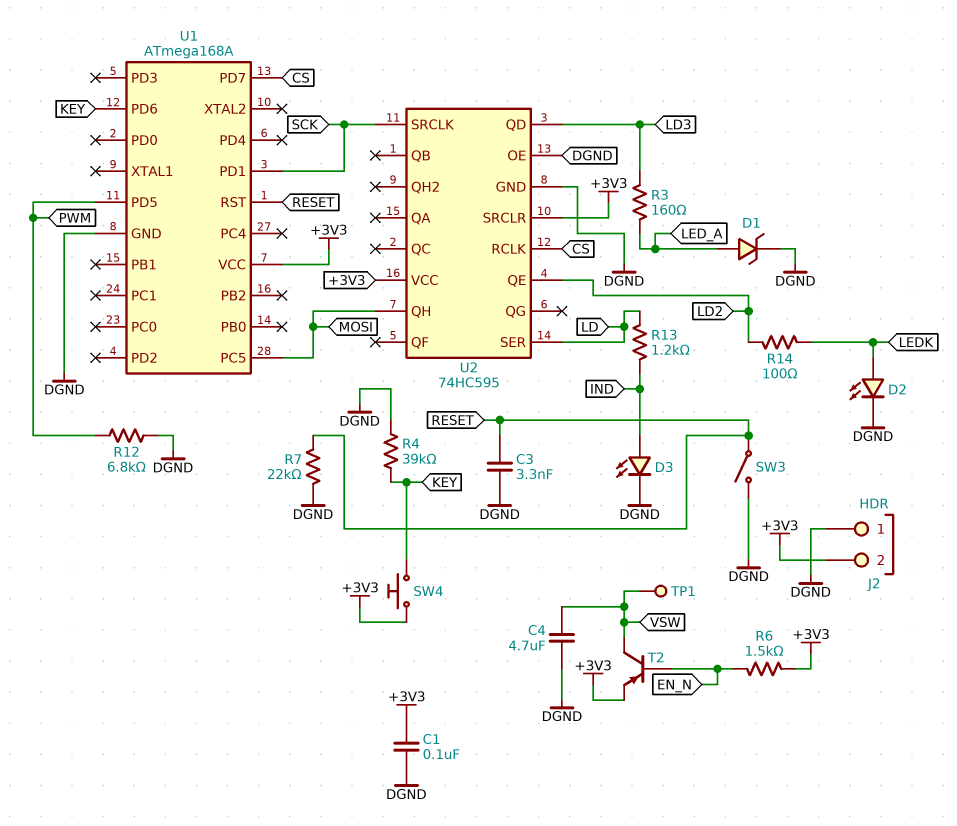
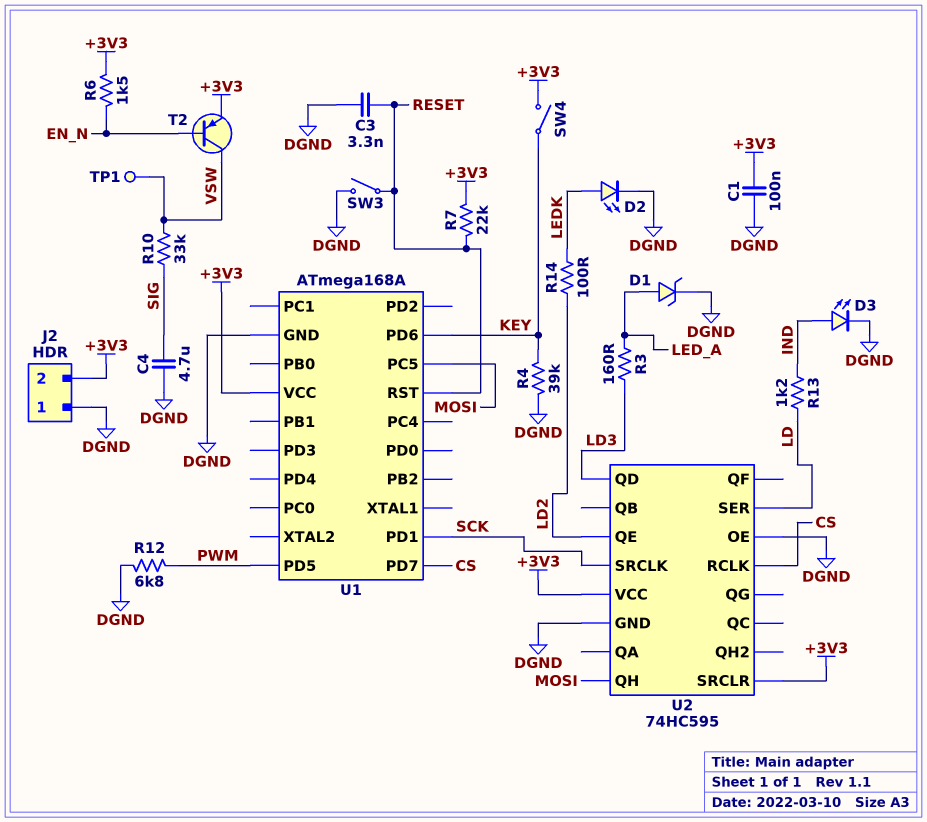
C4: 4.7uF (DGND, VSW) -> 4.7uF (DGND, SIG)
R7: 22k (DGND, RESET) -> 22k (+3V3, RESET)
R10: none -> 33k (SIG, VSW)
SW4: button (+3V3, KEY) -> switch (+3V3, KEY)

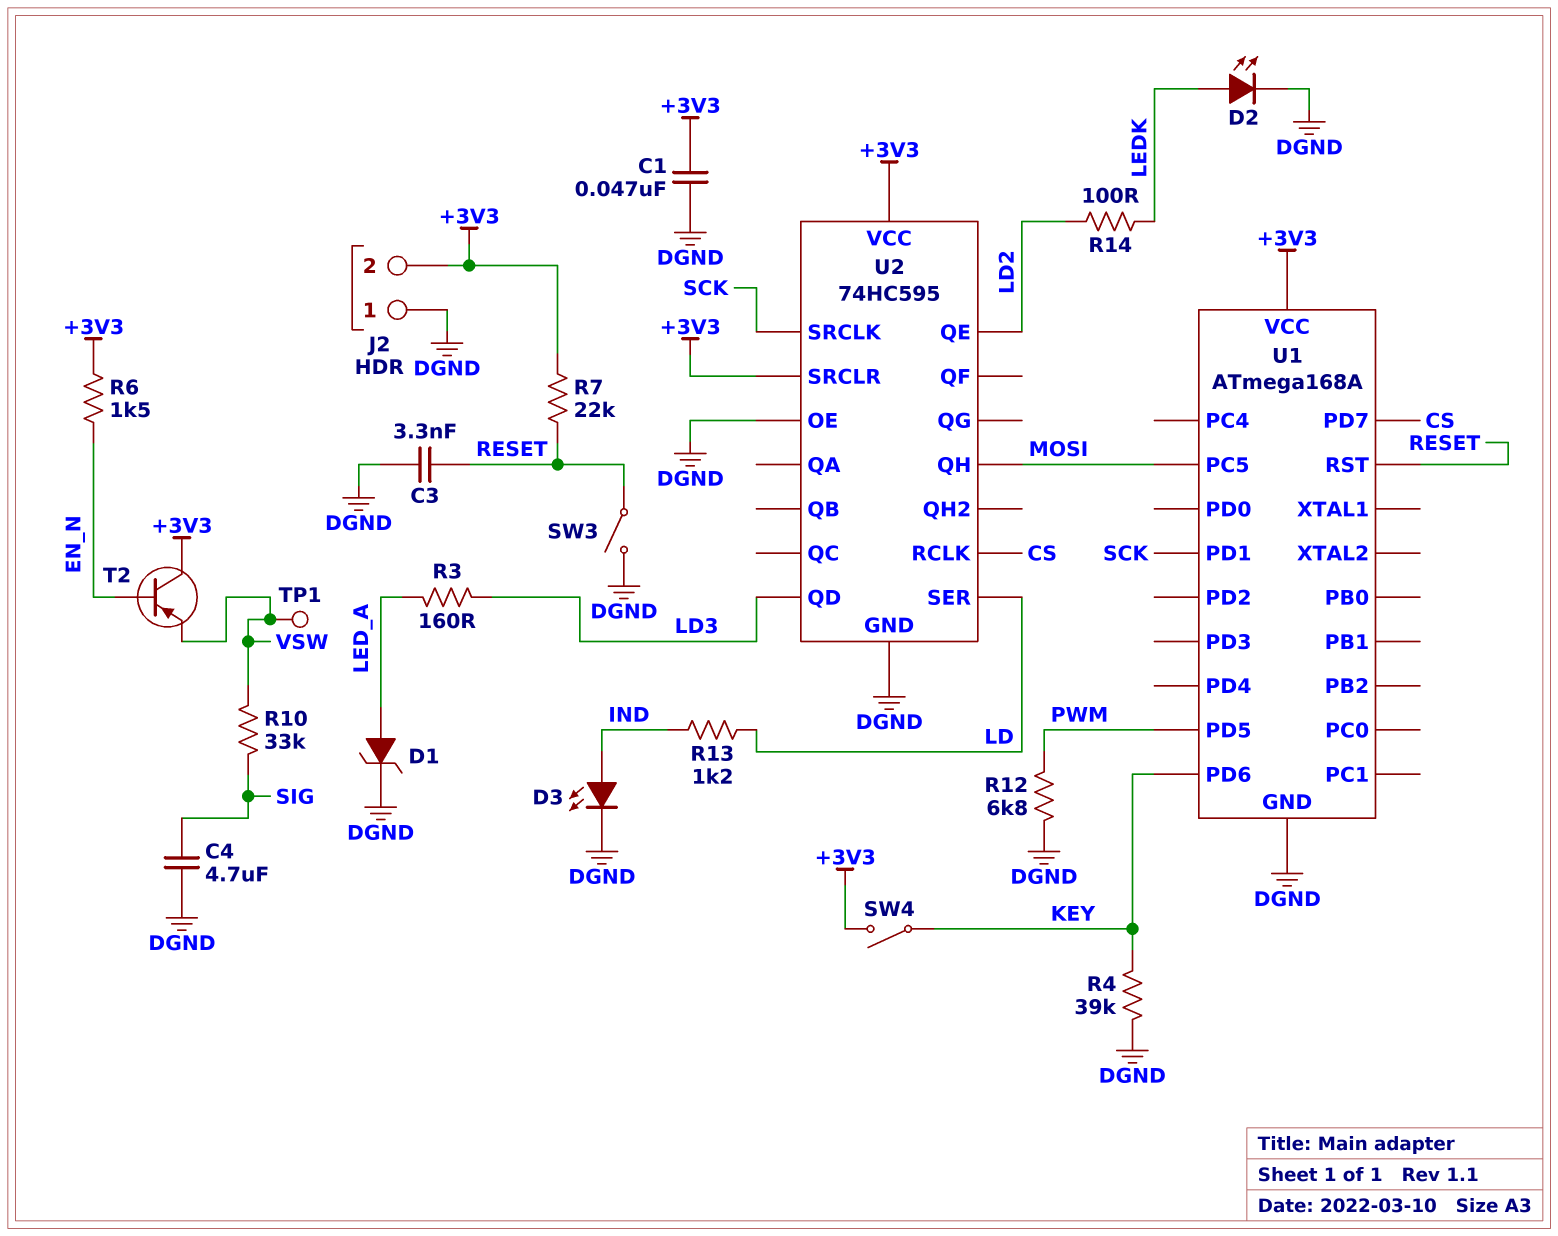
C1: 100nF (+3V3, DGND) -> 47nF (+3V3, DGND)
T2: PNP (B EN_N, C VSW, E +3V3) -> PNP (B EN_N, C +3V3, E VSW)

